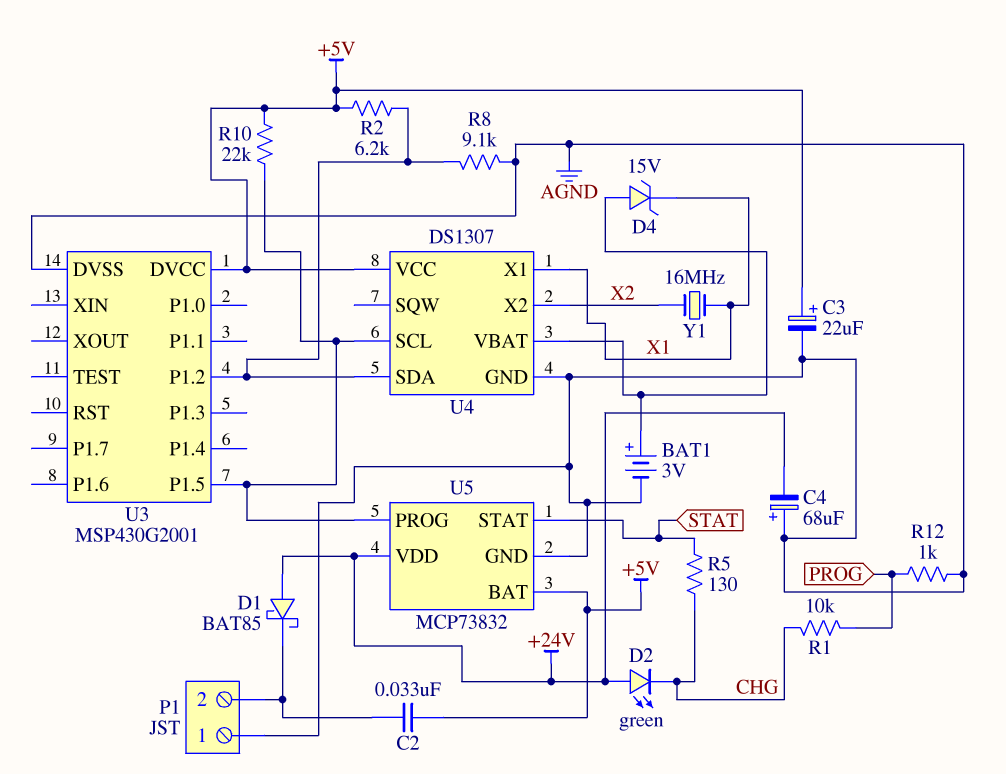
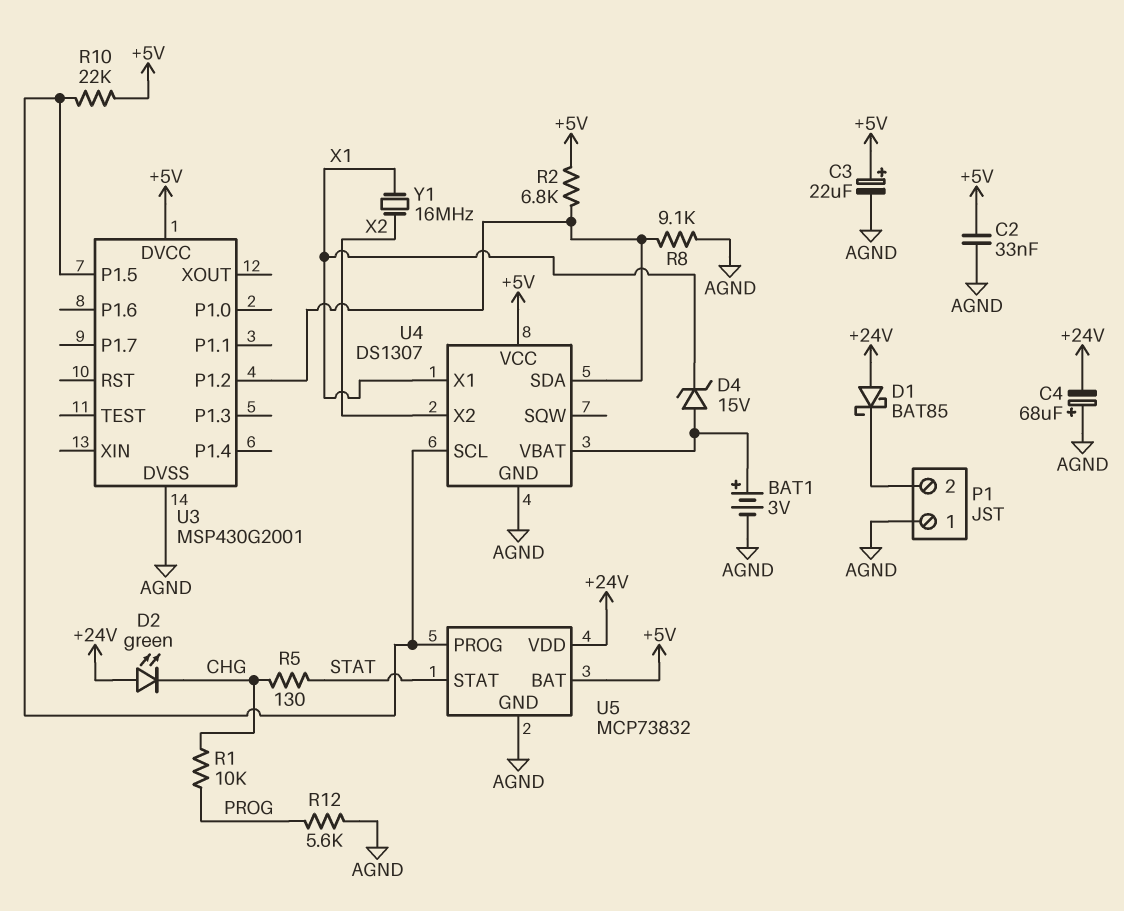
C2: 33nF (+5V, P1/2) -> 33nF (+5V, AGND)
R2: 6.2k (+5V, U3/P1.2) -> 6.8k (+5V, U3/P1.2)
R12: 1k (AGND, PROG) -> 5.6k (AGND, PROG)

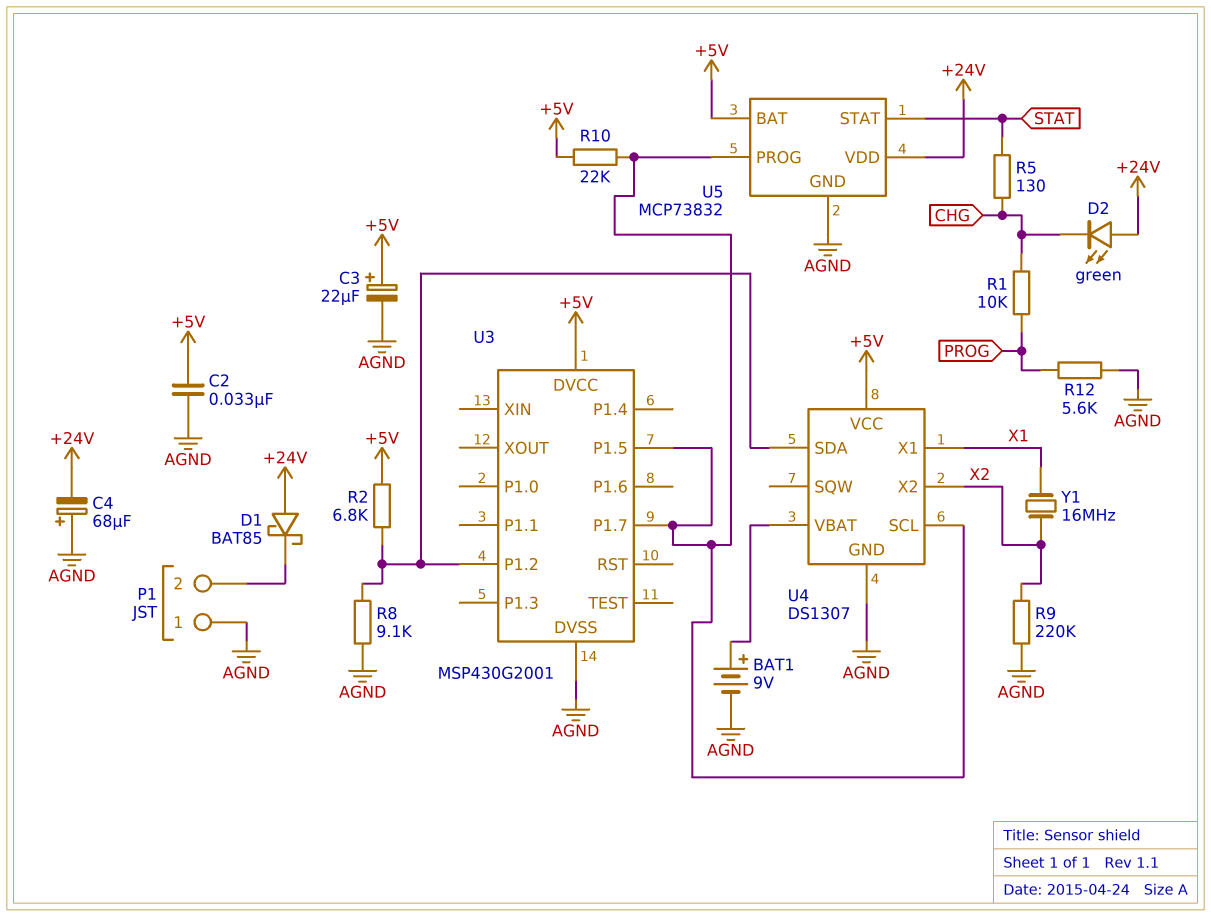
BAT1: 3V (plus U4/VBAT, minus AGND) -> 9V (plus U4/VBAT, minus AGND)
D4: zener 15V (A U4/VBAT, K X1) -> none
R9: none -> 220k (AGND, X2)
U3 pin P1.7: none -> U3/P1.5

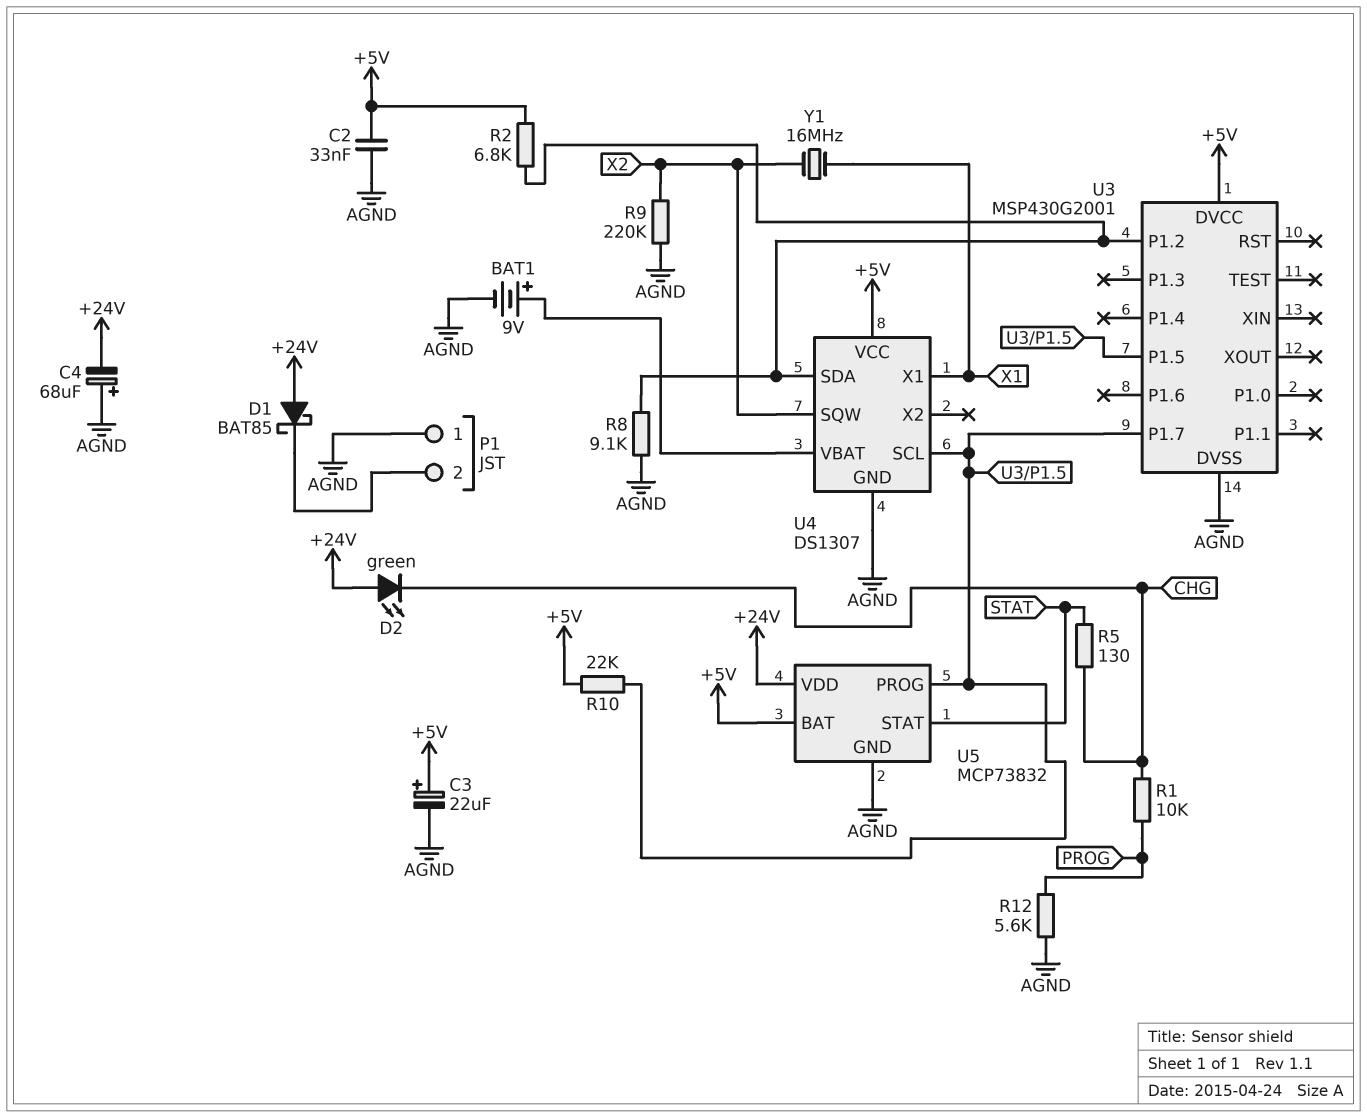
U4 pin SQW: none -> X2
U4 pin X2: X2 -> none

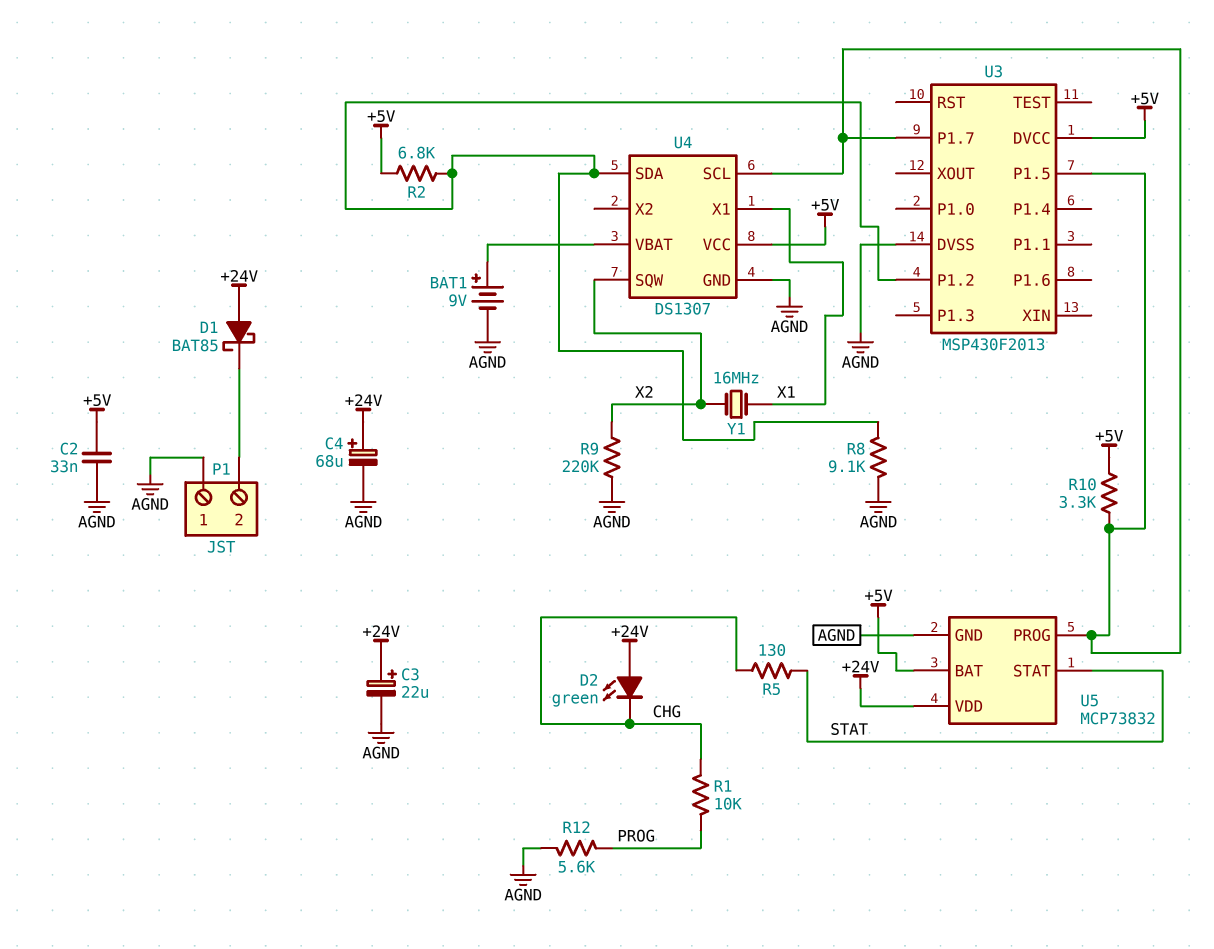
C3: 22uF (plus +5V, minus AGND) -> 22uF (plus +24V, minus AGND)
C4: 68uF (plus AGND, minus +24V) -> 68uF (plus +24V, minus AGND)
R10: 22k (+5V, U3/P1.5) -> 3.3k (+5V, U3/P1.5)
U3: MSP430G2001 -> MSP430F2013

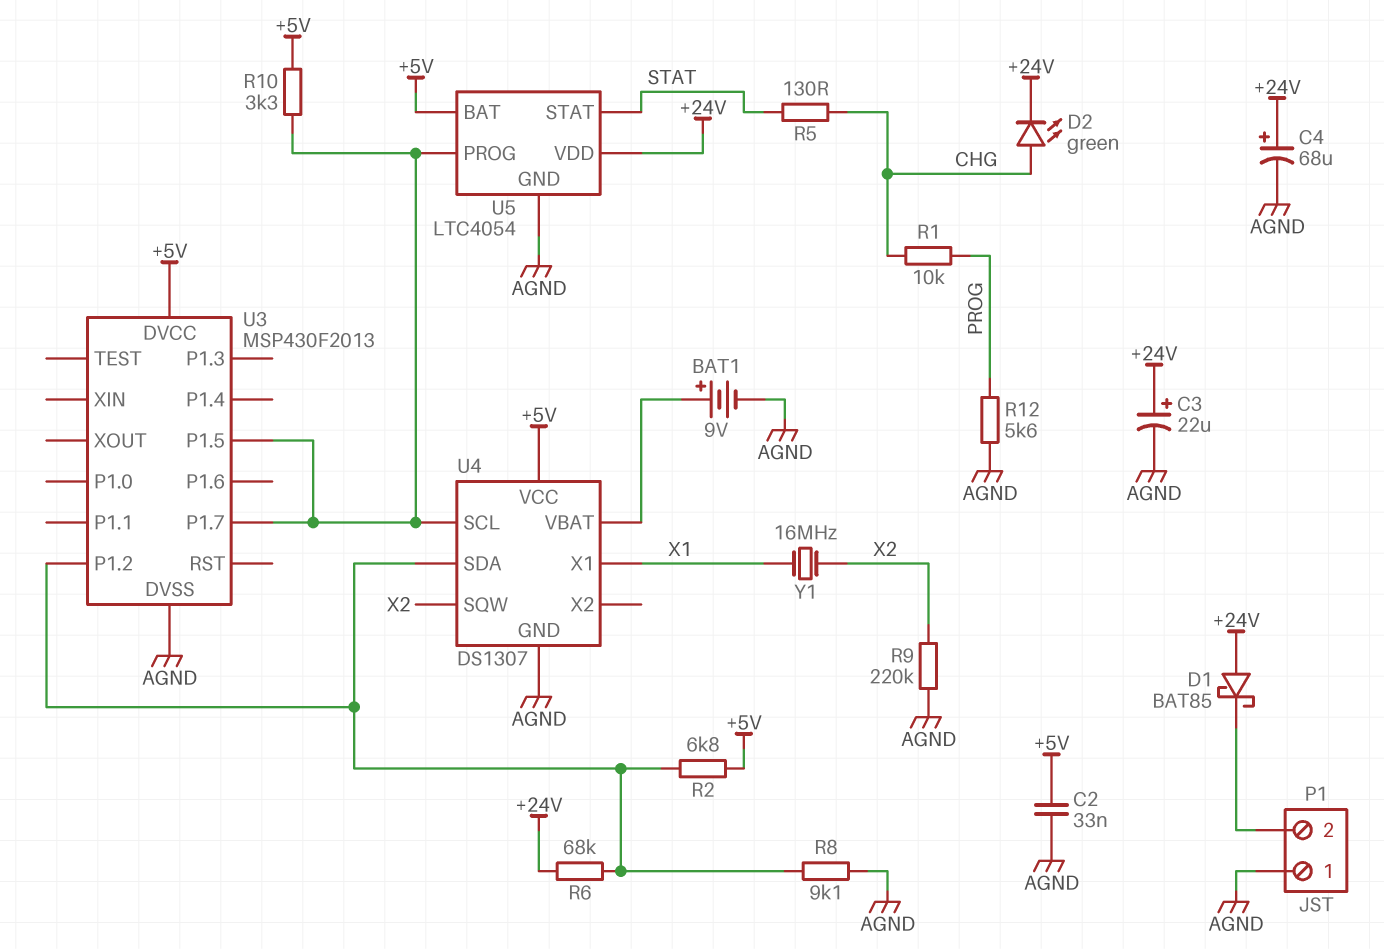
D2: LED green (A +24V, K CHG) -> LED green (A CHG, K +24V)
R6: none -> 68k (+24V, U3/P1.2)
U5: MCP73832 -> LTC4054

